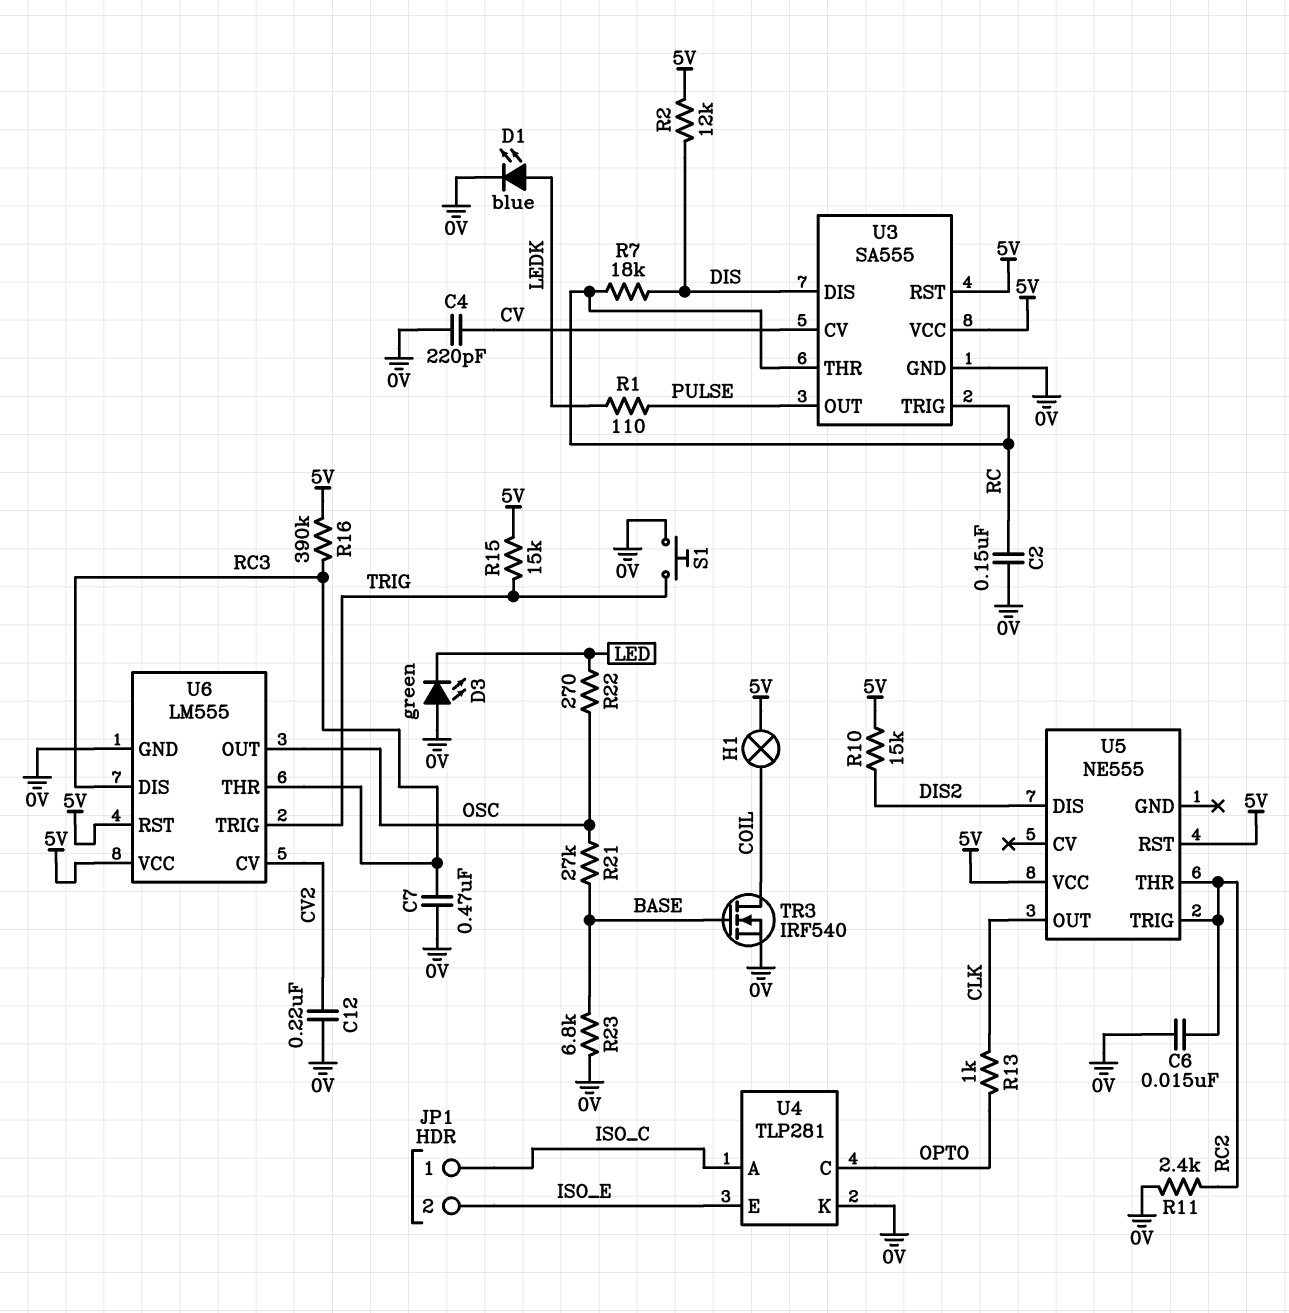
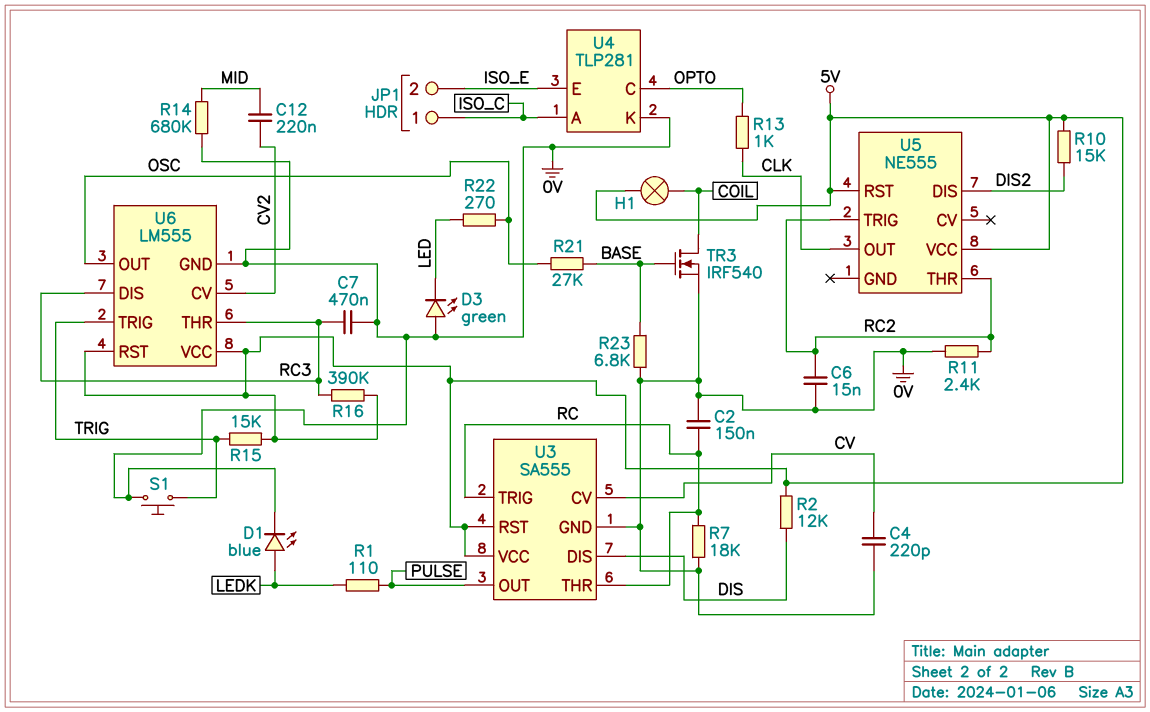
C12: 220nF (0V, CV2) -> 220nF (CV2, MID)
R7: 18k (DIS, RC) -> 18k (0V, RC)
R14: none -> 680k (0V, MID)

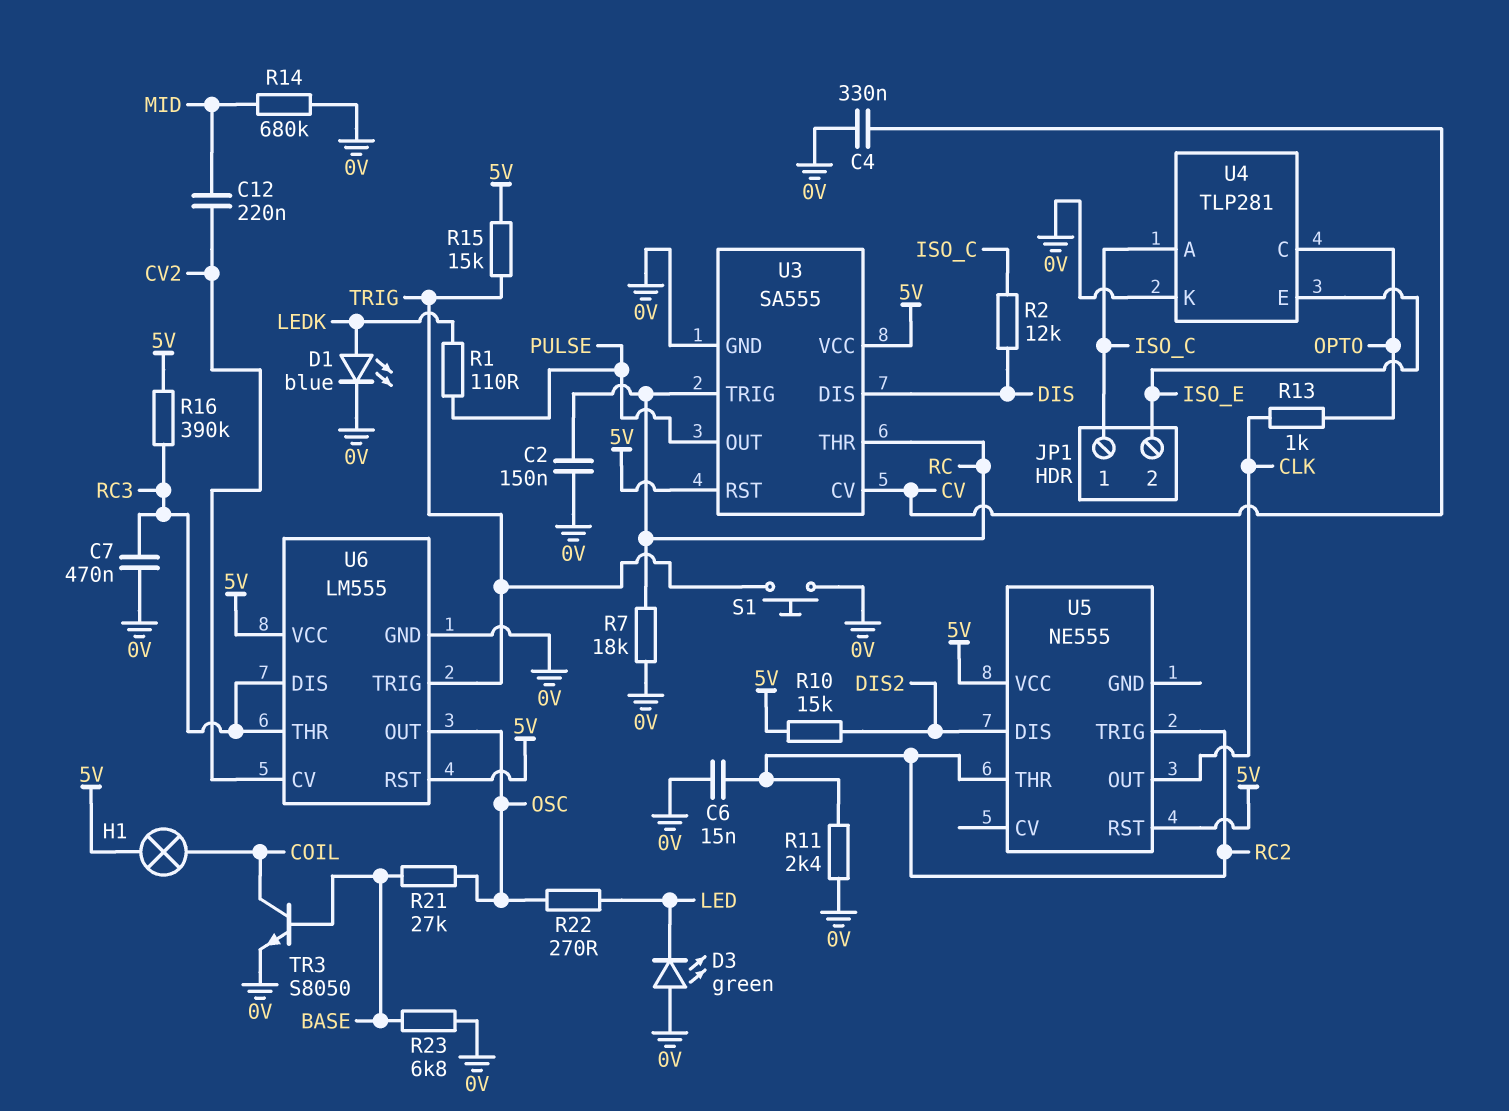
C4: 220pF (0V, CV) -> 330nF (0V, CV)
R2: 12k (5V, DIS) -> 12k (DIS, ISO_C)
TR3: NMOS IRF540 (G BASE, D COIL, S 0V) -> NPN S8050 (B BASE, C COIL, E 0V)

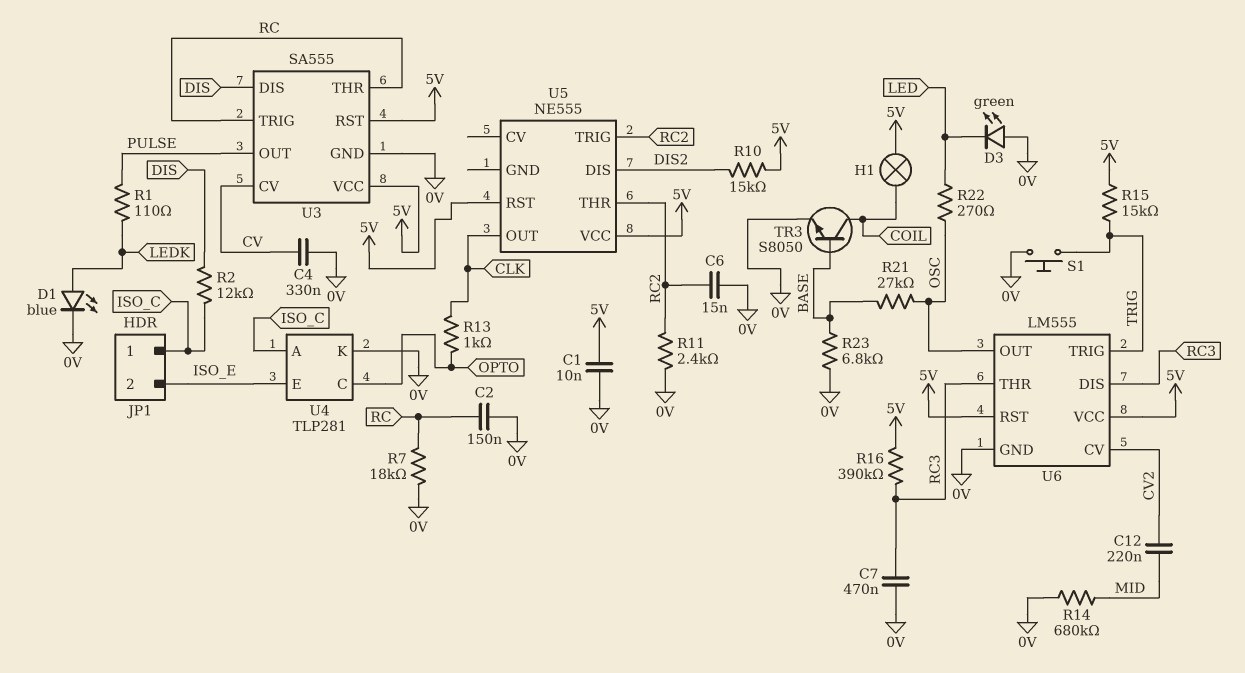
C1: none -> 10nF (0V, 5V)

